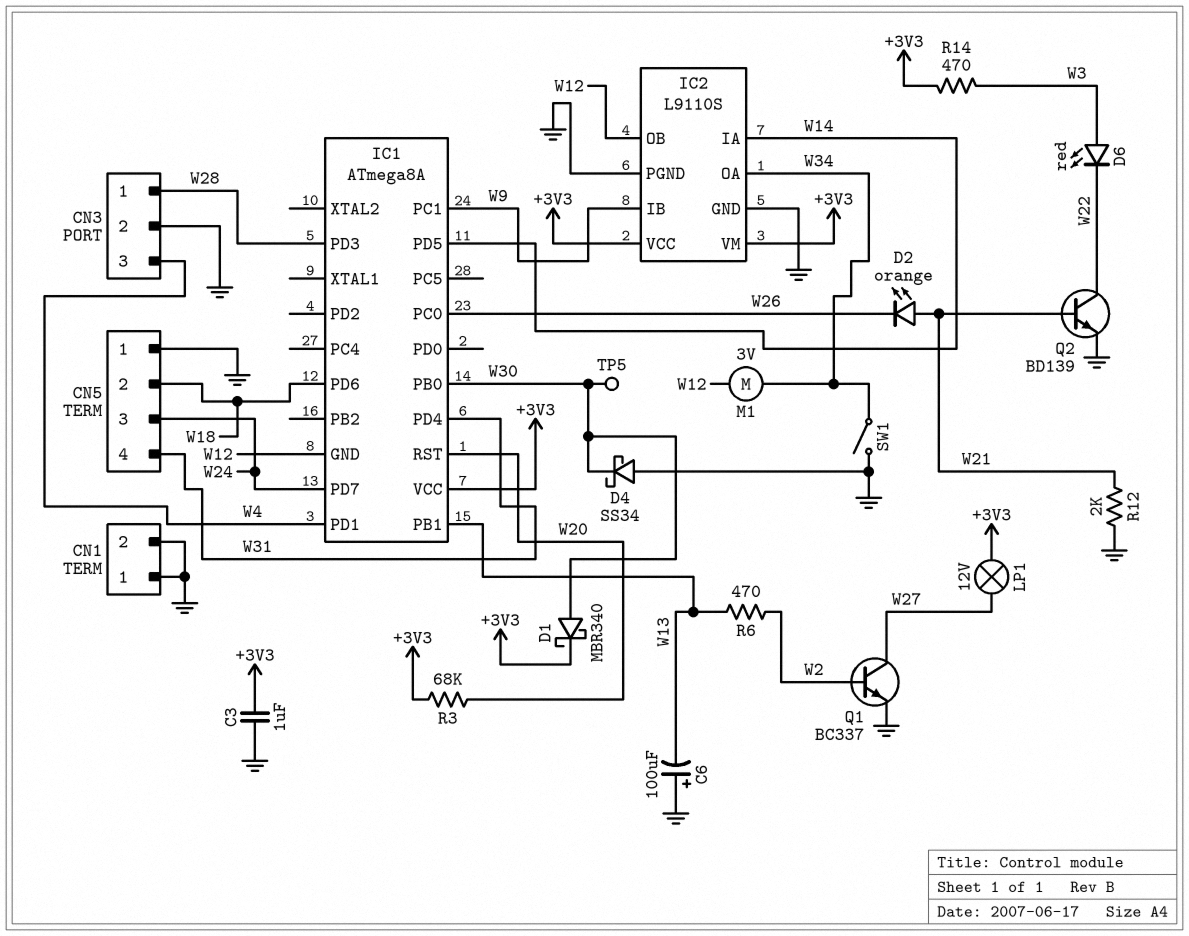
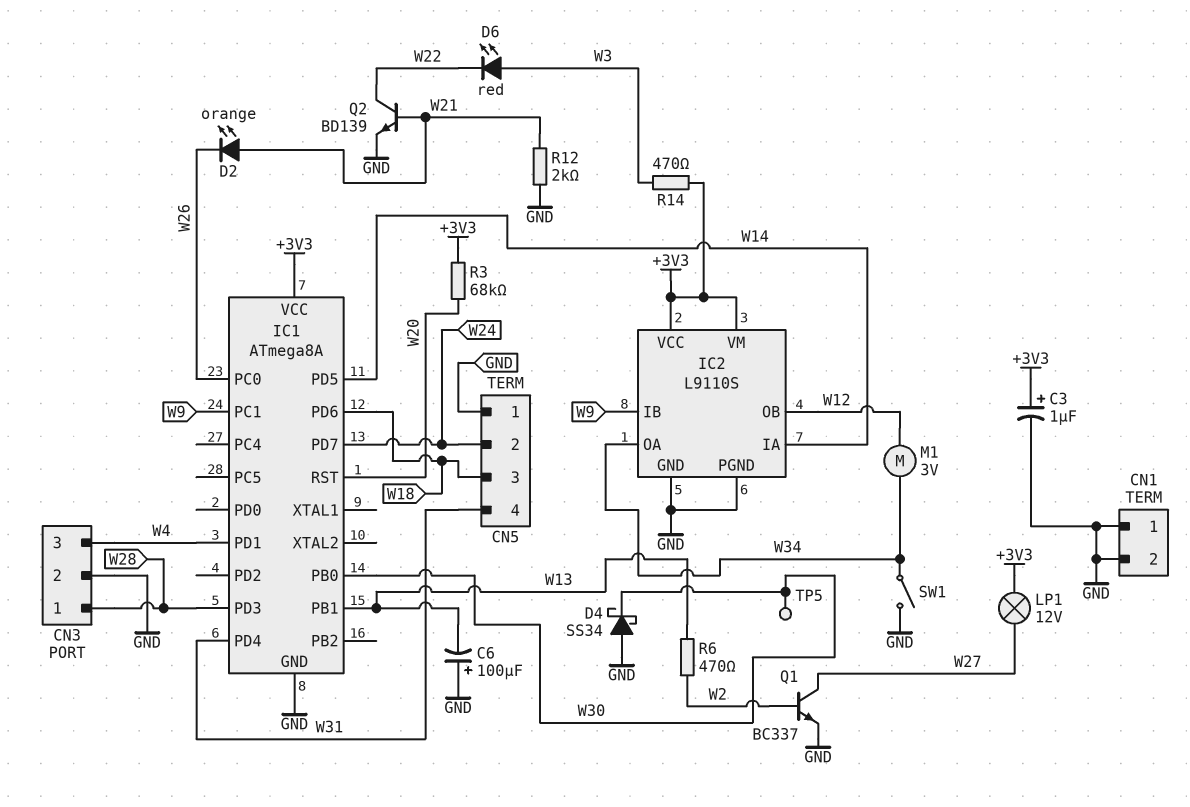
C3: 1uF (+3V3, GND) -> 1uF (plus +3V3, minus GND)
CN5 pin 2: W18 -> W24
CN5 pin 3: W24 -> W18
D1: schottky MBR340 (A W30, K +3V3) -> none
IC1 pin GND: W12 -> GND

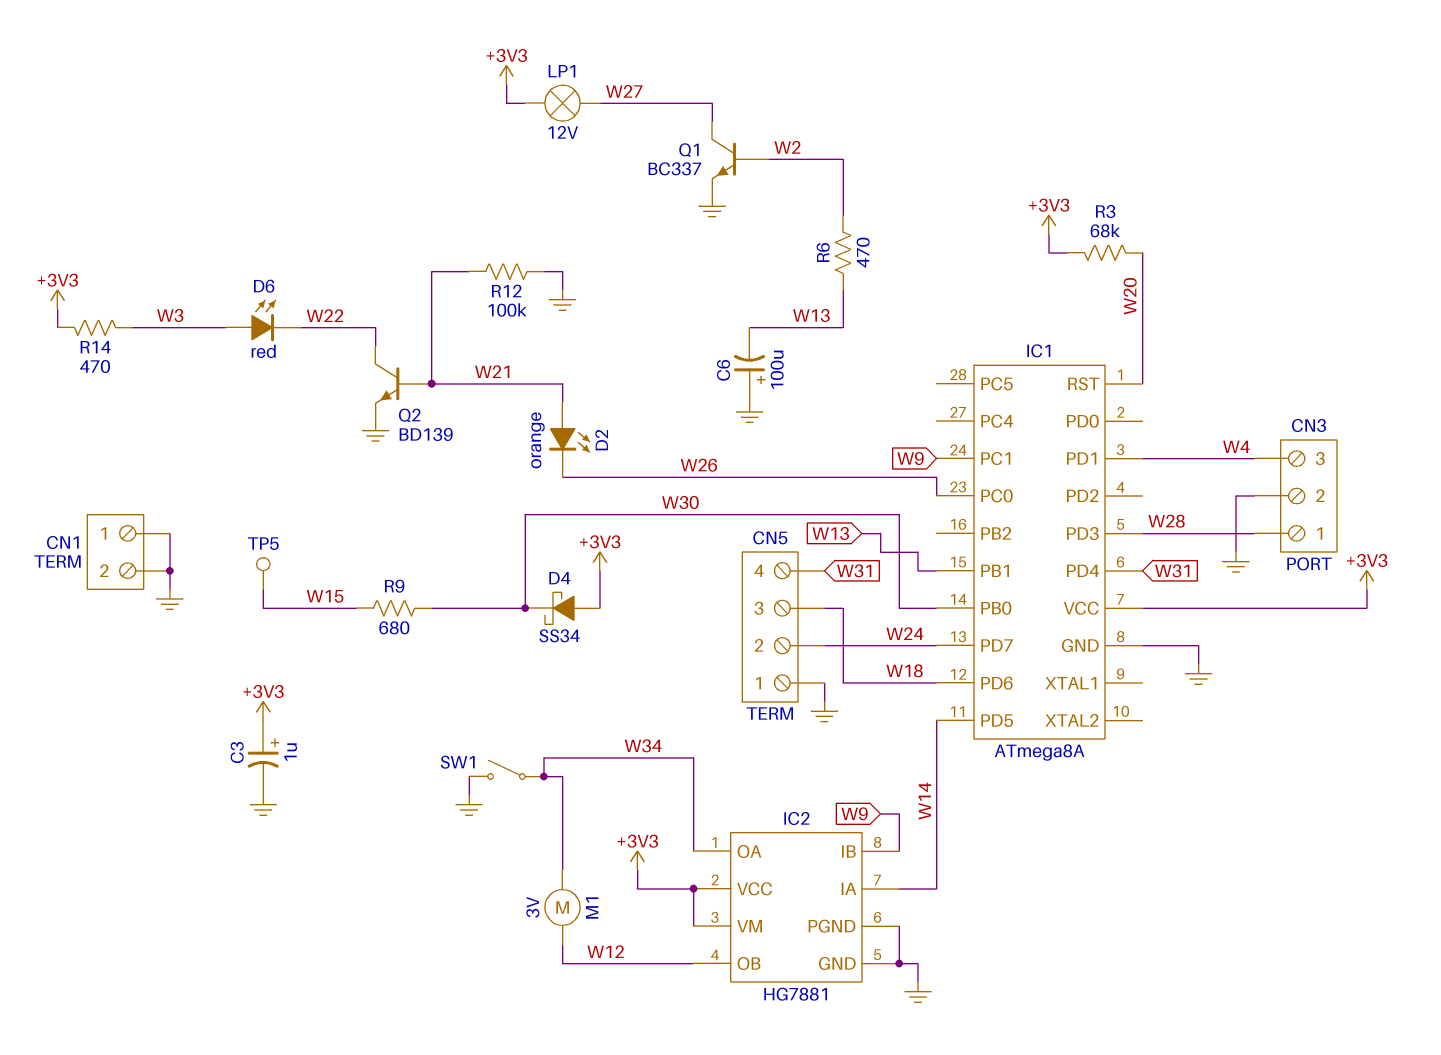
D4: schottky SS34 (A GND, K W30) -> schottky SS34 (A +3V3, K W30)
IC2: L9110S -> HG7881
R9: none -> 680 (W15, W30)
R12: 2k (GND, W21) -> 100k (GND, W21)
TP5: test point (W30) -> test point (W15)

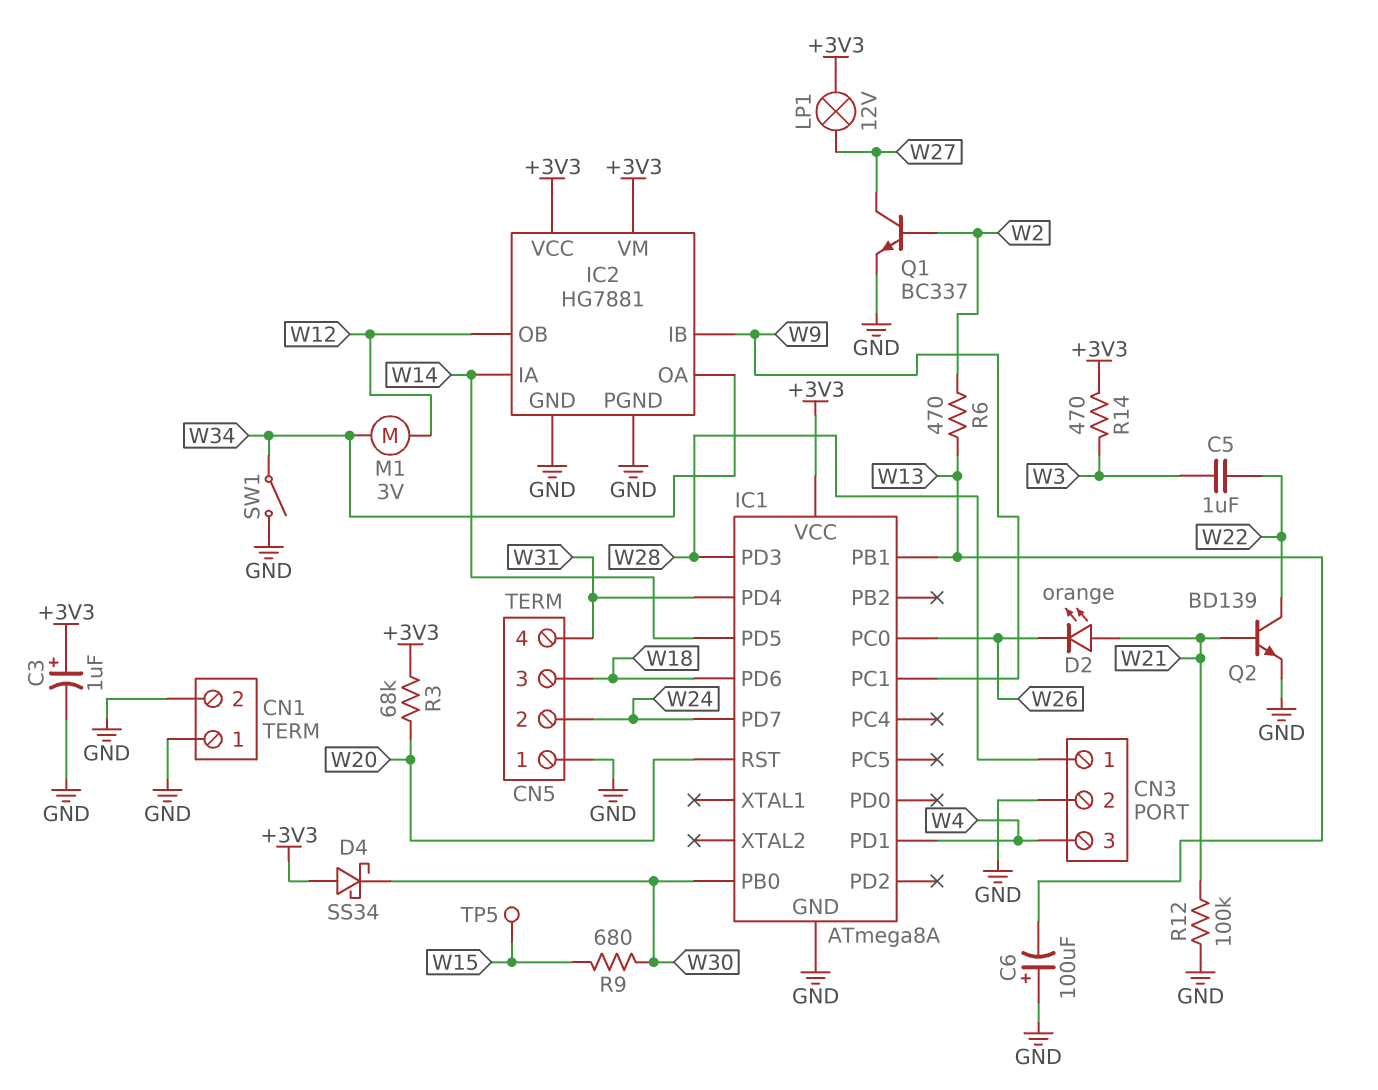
C5: none -> 1uF (W3, W22)
D6: LED red (A W3, K W22) -> none

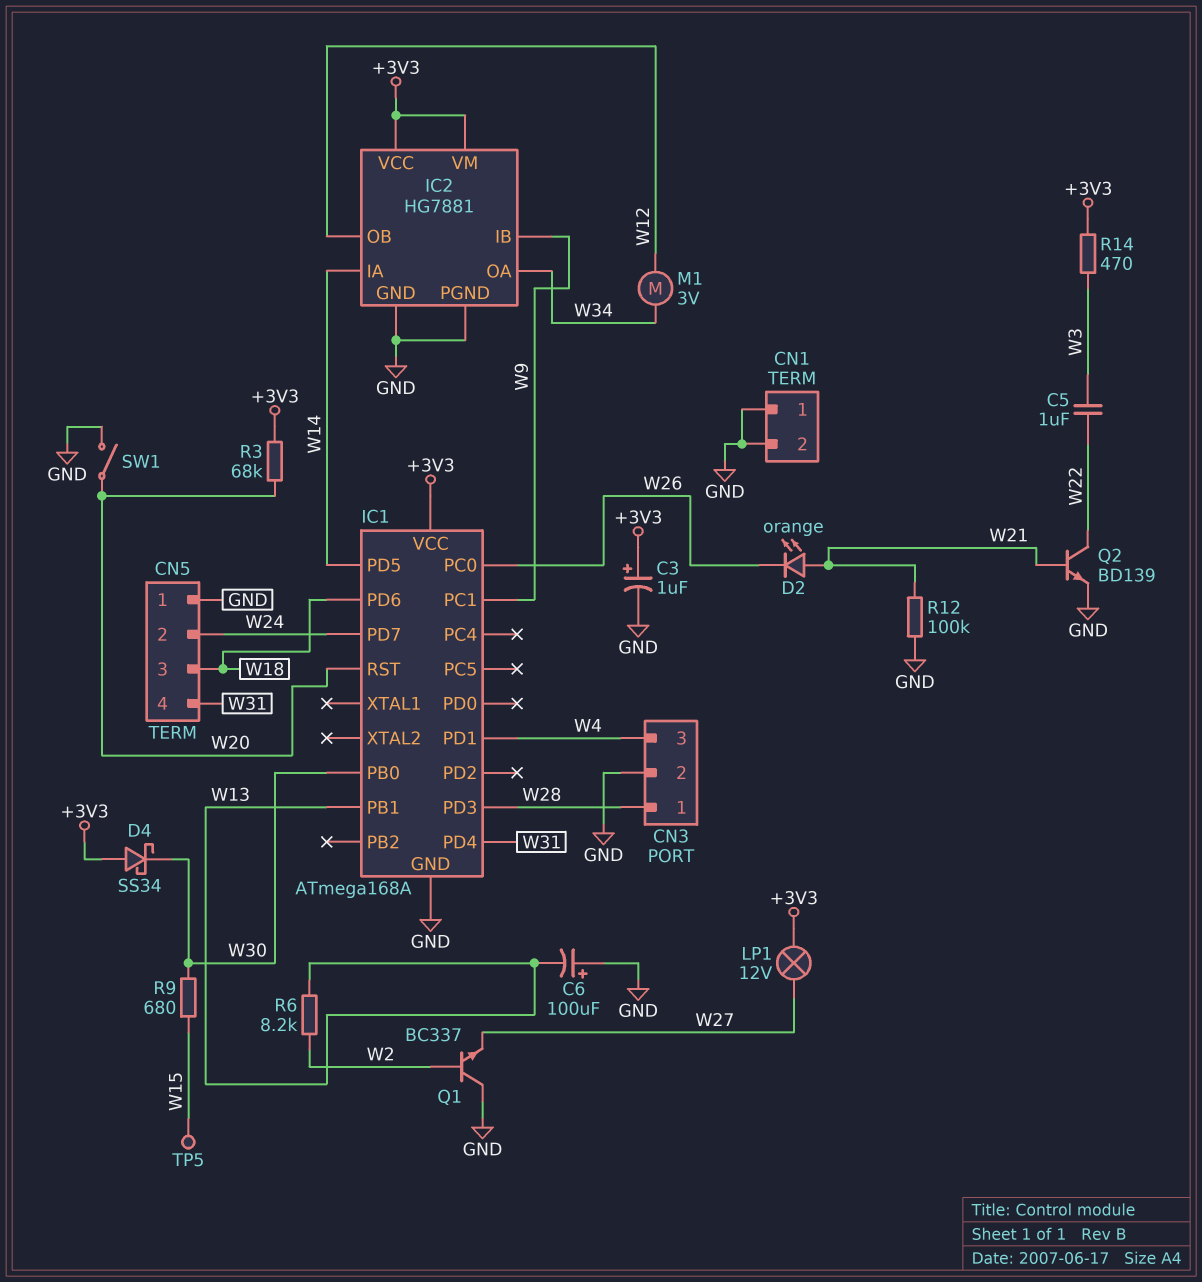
IC1: ATmega8A -> ATmega168A
Q1: NPN BC337 (B W2, C W27, E GND) -> NPN BC337 (B W2, C GND, E W27)
R6: 470 (W2, W13) -> 8.2k (W2, W13)
SW1: switch (GND, W34) -> switch (GND, W20)

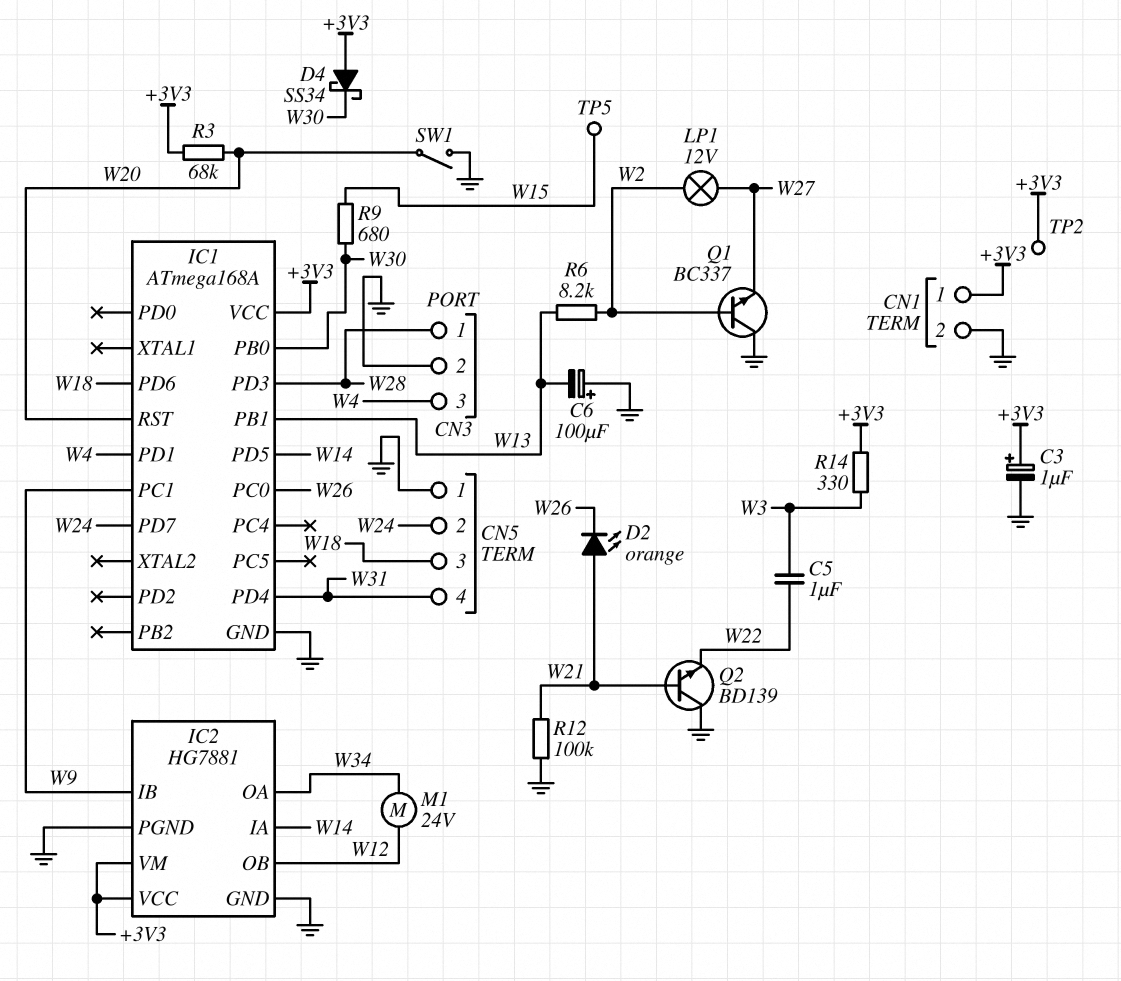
CN1 pin 1: GND -> +3V3
LP1: lamp 12V (+3V3, W27) -> lamp 12V (W2, W27)
M1: motor 3V (W12, W34) -> motor 24V (W12, W34)
Q2: NPN BD139 (B W21, C W22, E GND) -> NPN BD139 (B W21, C GND, E W22)
R14: 470 (+3V3, W3) -> 330 (+3V3, W3)
TP2: none -> test point (+3V3)

